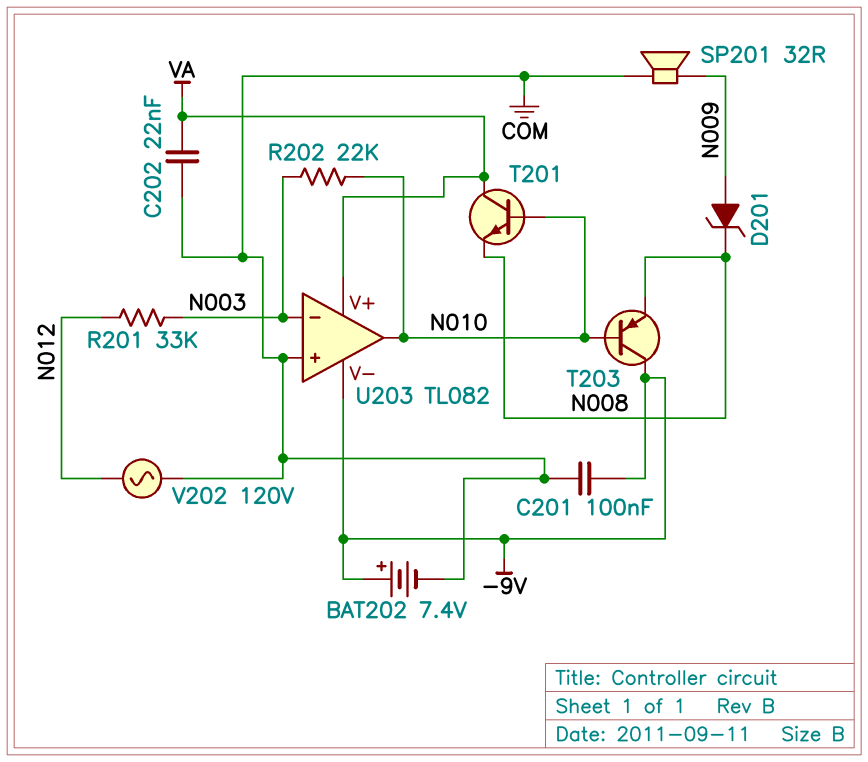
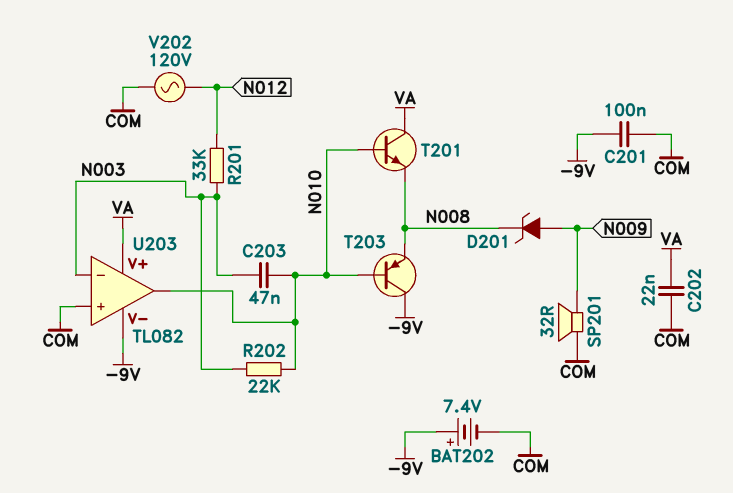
C203: none -> 47nF (N003, N010)

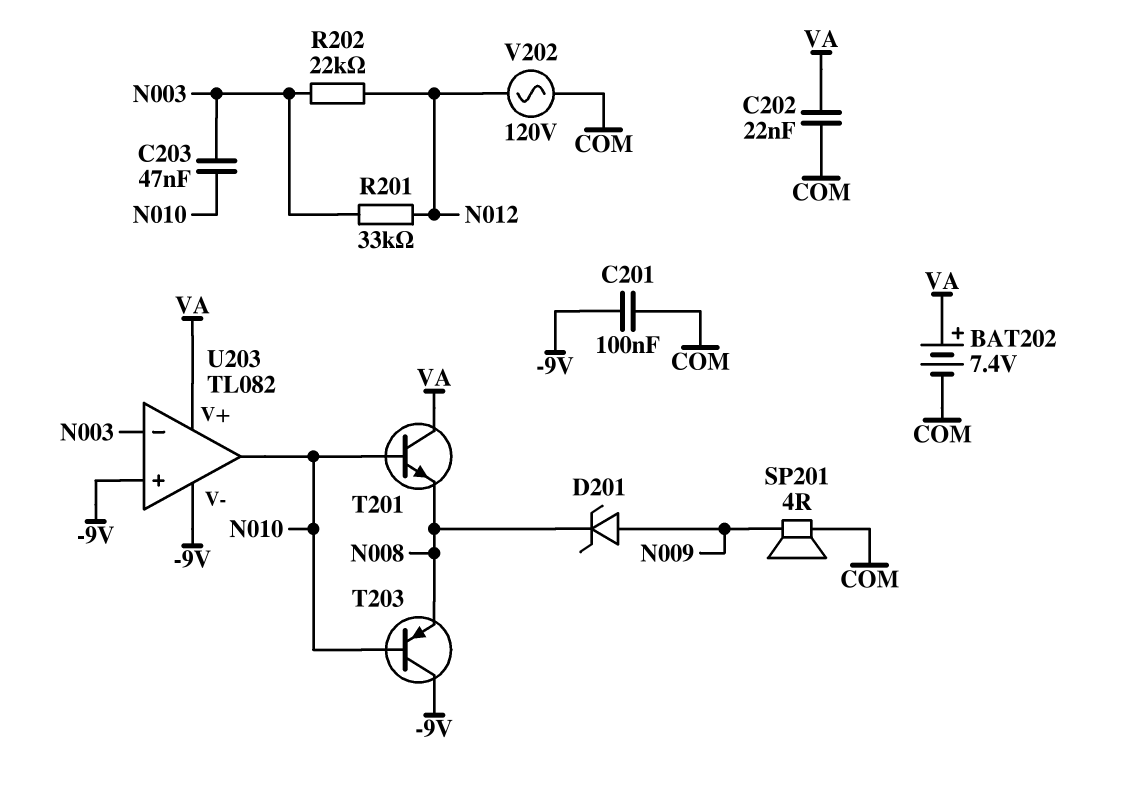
BAT202: 7.4V (plus -9V, minus COM) -> 7.4V (plus VA, minus COM)
R202: 22k (N003, N010) -> 22k (N003, N012)
SP201: speaker 32R (COM, N009) -> speaker 4R (COM, N009)
U203 pin in+: COM -> -9V

